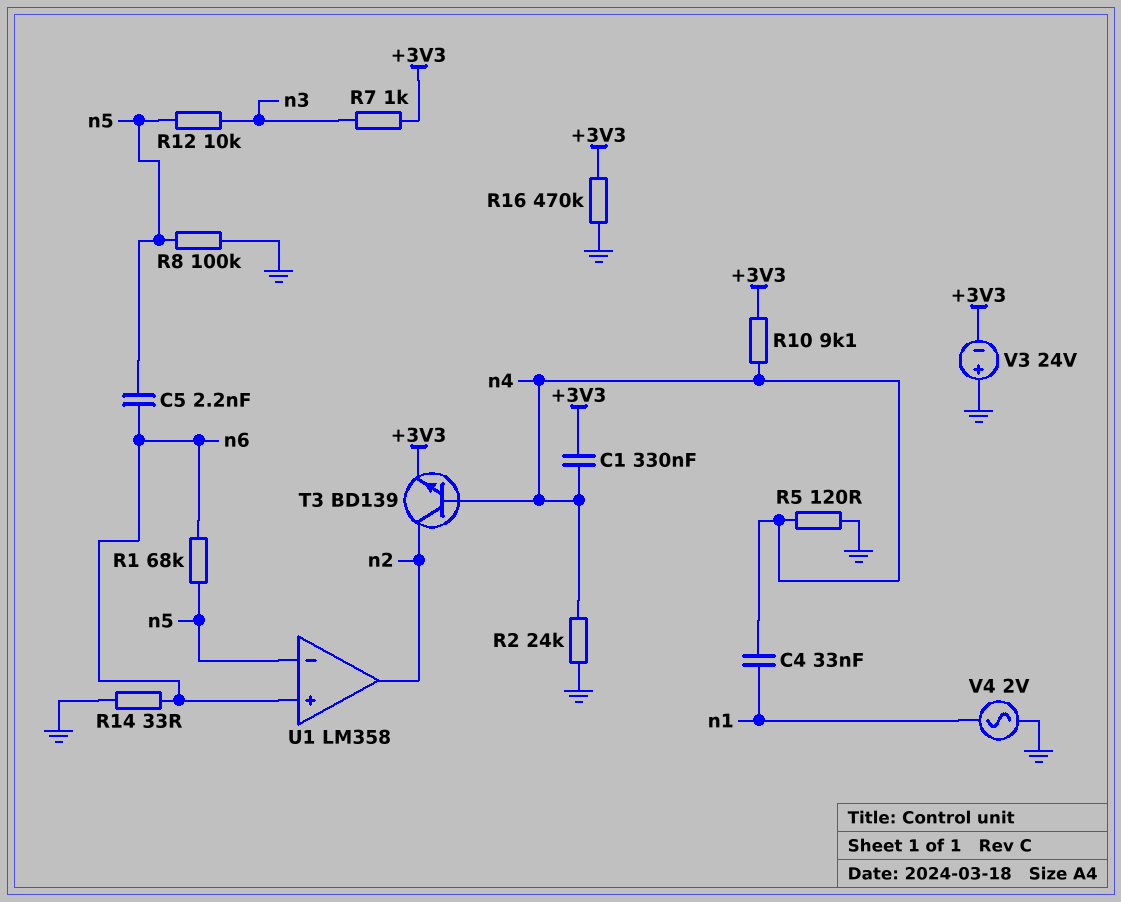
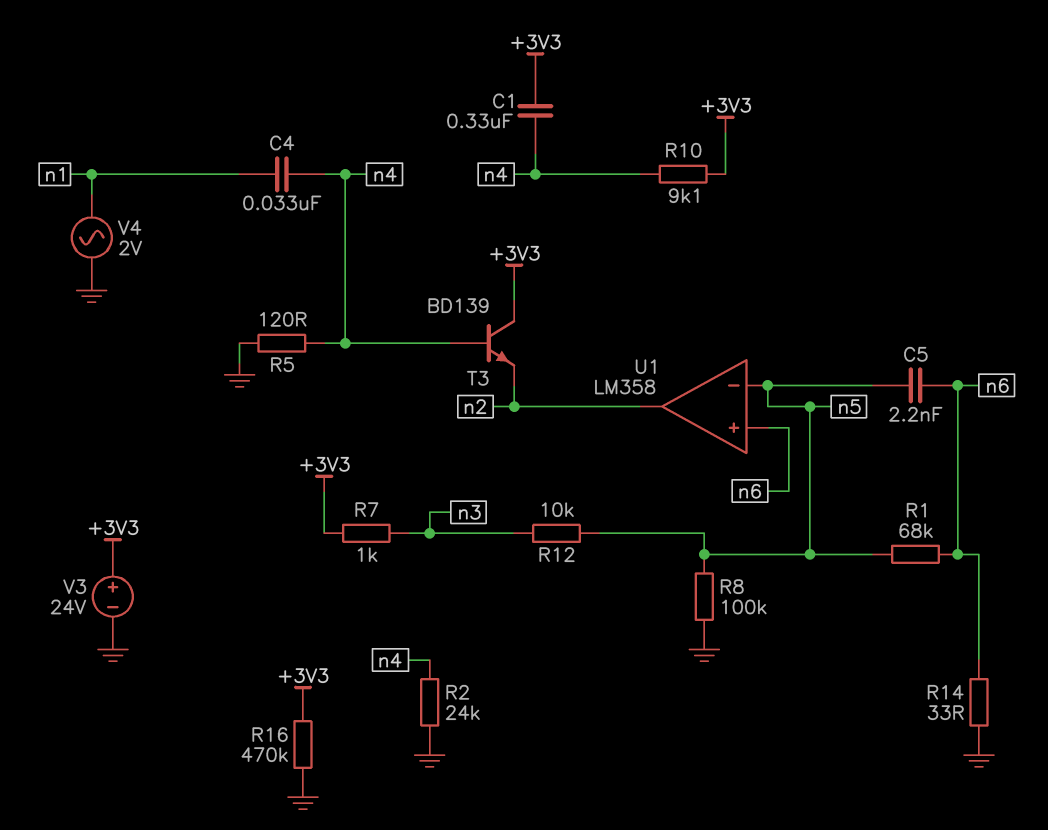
T3: NPN BD139 (B n4, C n2, E +3V3) -> NPN BD139 (B n4, C +3V3, E n2)
V3: 24V (plus GND, minus +3V3) -> 24V (plus +3V3, minus GND)

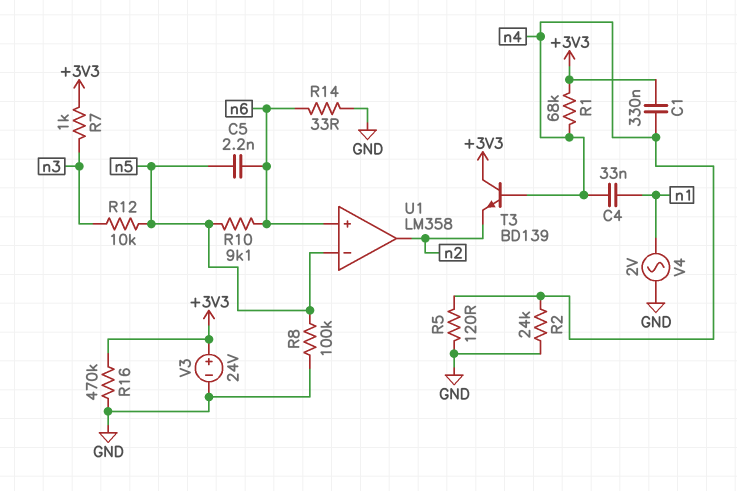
R1: 68k (n5, n6) -> 68k (+3V3, n4)
R10: 9.1k (+3V3, n4) -> 9.1k (n5, n6)

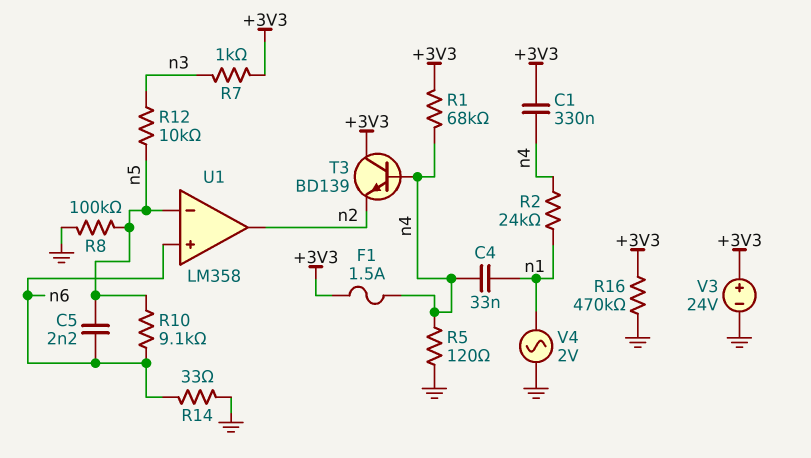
F1: none -> 1.5A (+3V3, n4)
R2: 24k (GND, n4) -> 24k (n1, n4)

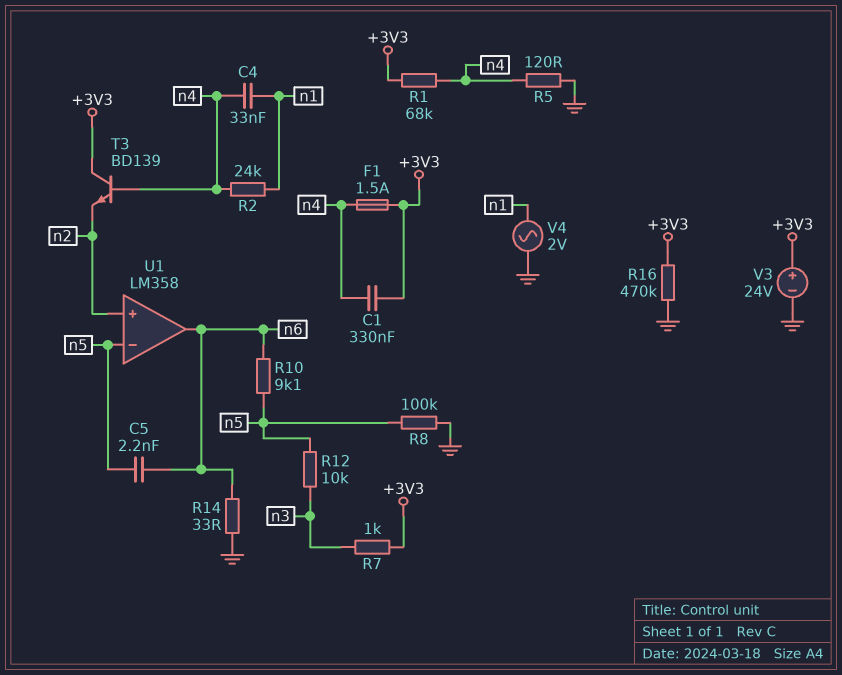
U1 pin in+: n6 -> n2
U1 pin out: n2 -> n6

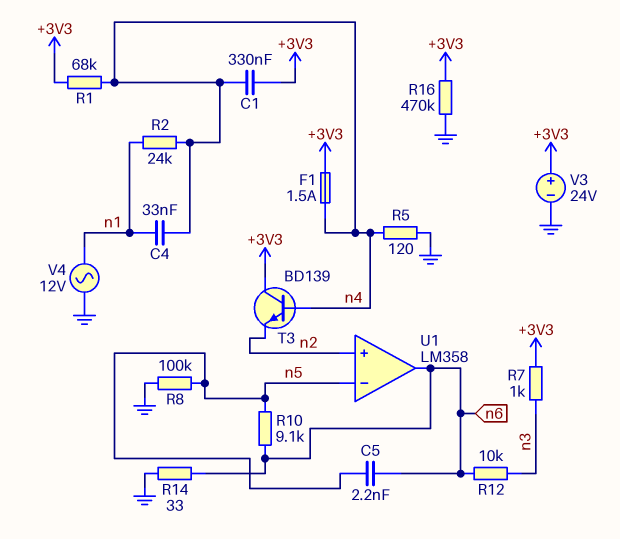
R12: 10k (n3, n5) -> 10k (n3, n6)
V4: AC 2V (GND, n1) -> AC 12V (GND, n1)

